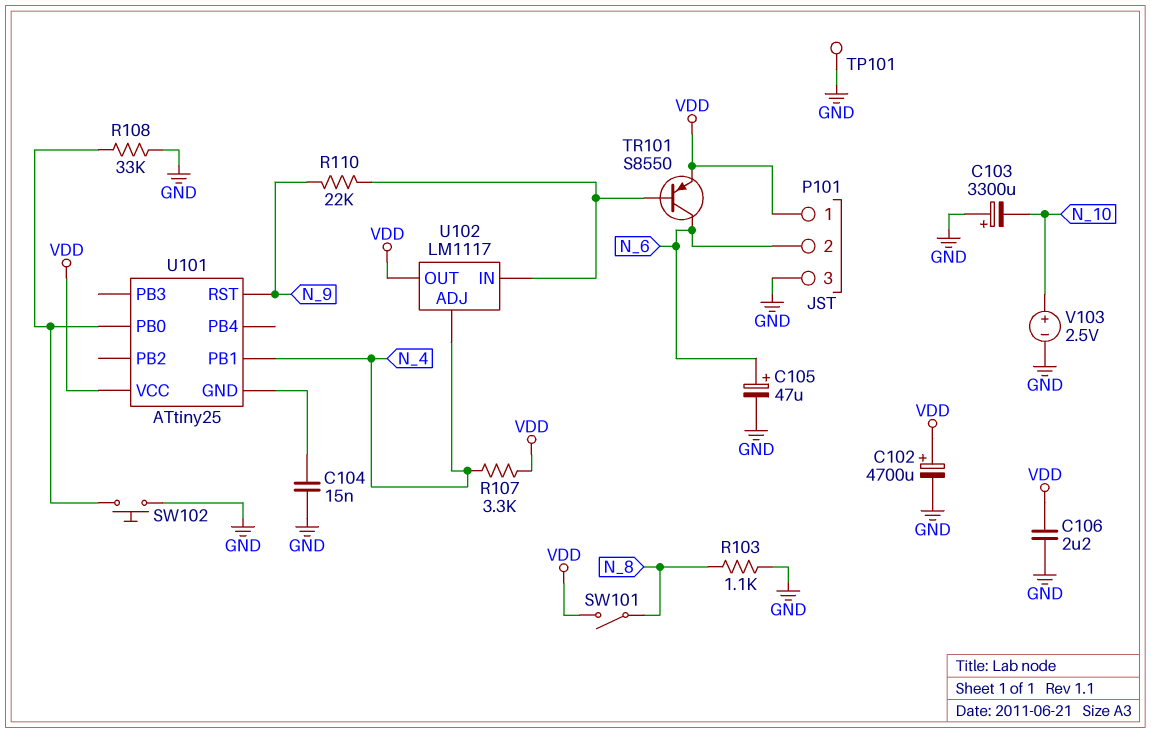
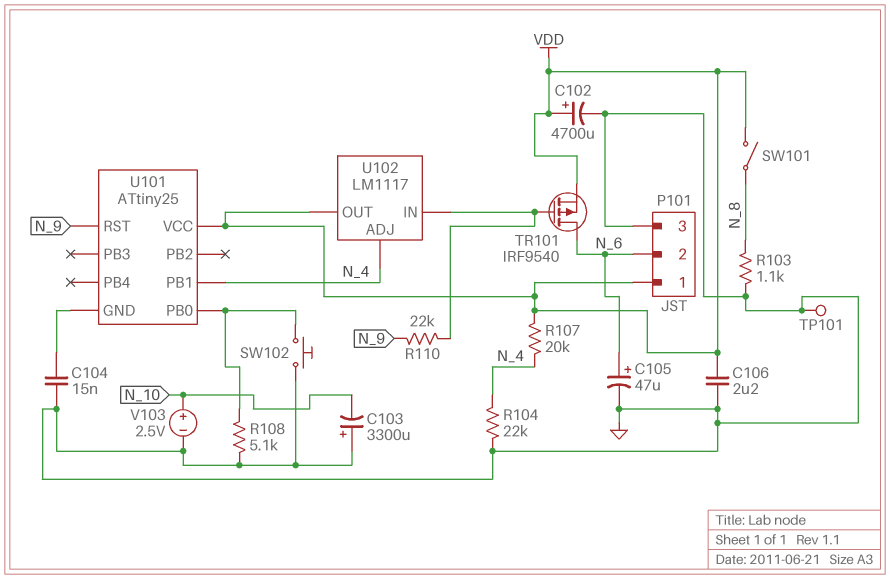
R104: none -> 22k (GND, N_4)
R107: 3.3k (N_4, VDD) -> 20k (N_4, VDD)
R108: 33k (GND, U101/PB0) -> 5.1k (GND, U101/PB0)
TR101: PNP S8550 (B U102/IN, C N_6, E VDD) -> PMOS IRF9540 (G U102/IN, D N_6, S VDD)

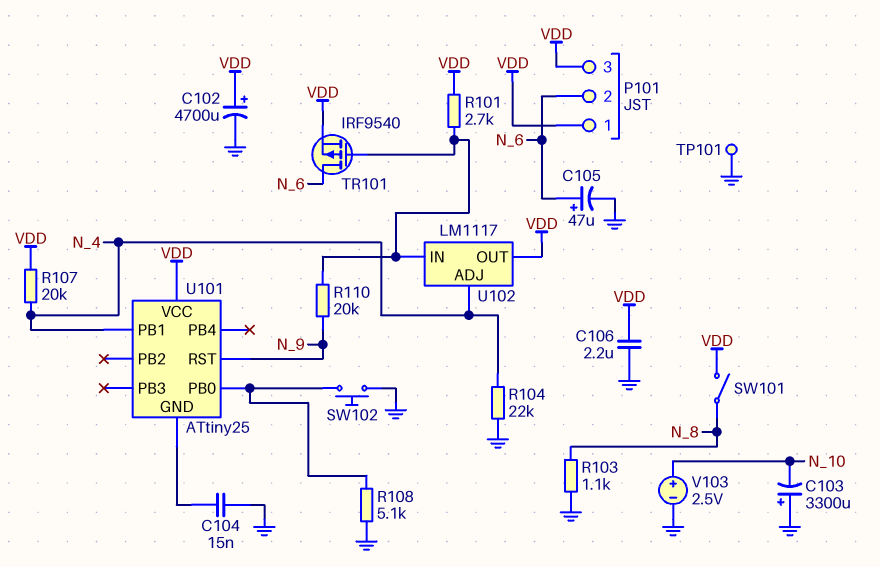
P101 pin 3: GND -> VDD
R101: none -> 2.7k (U102/IN, VDD)
R110: 22k (N_9, U102/IN) -> 20k (N_9, U102/IN)

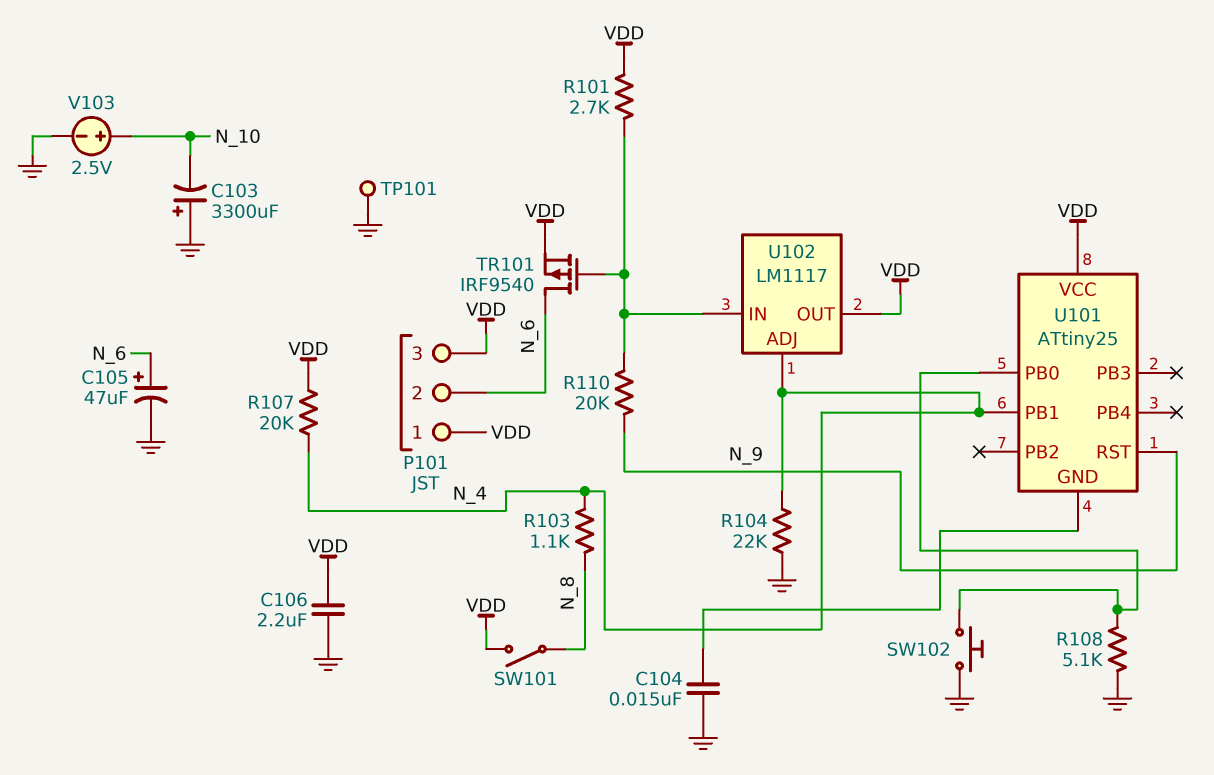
C102: 4700uF (plus VDD, minus GND) -> none
R103: 1.1k (GND, N_8) -> 1.1k (N_4, N_8)

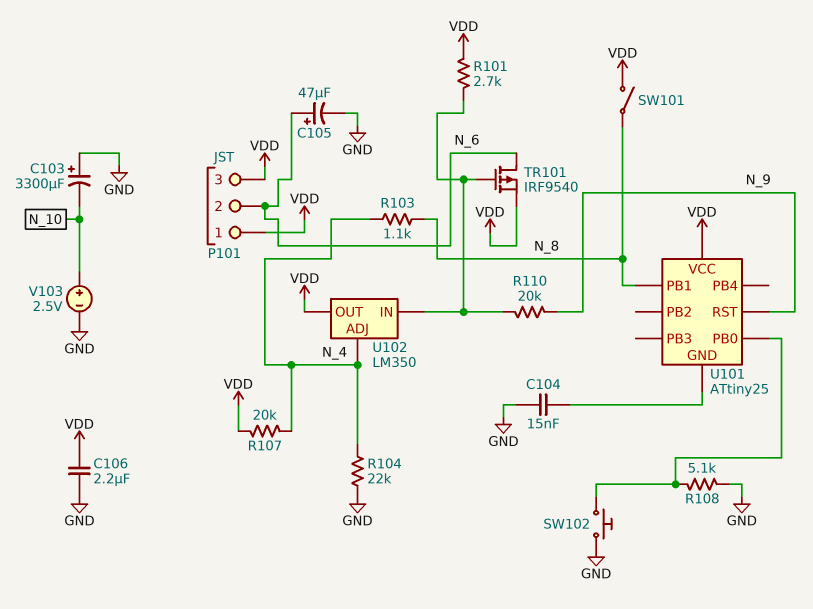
TP101: test point (GND) -> none
U101 pin PB1: N_4 -> N_8
U102: LM1117 -> LM350

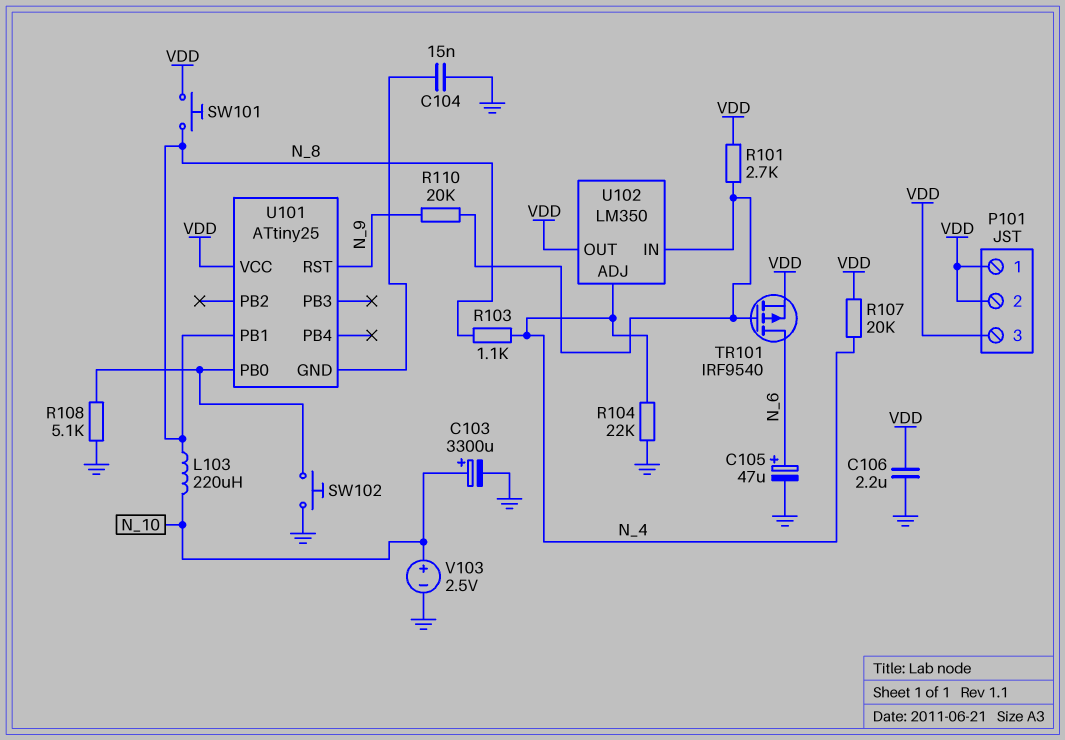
C103: 3300uF (plus GND, minus N_10) -> 3300uF (plus N_10, minus GND)
L103: none -> 220uH (N_8, N_10)
P101 pin 2: N_6 -> VDD
SW101: switch (N_8, VDD) -> button (N_8, VDD)

